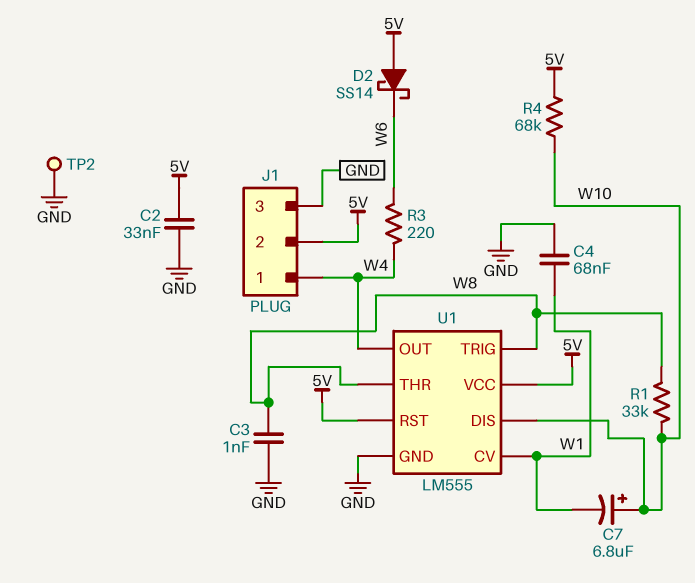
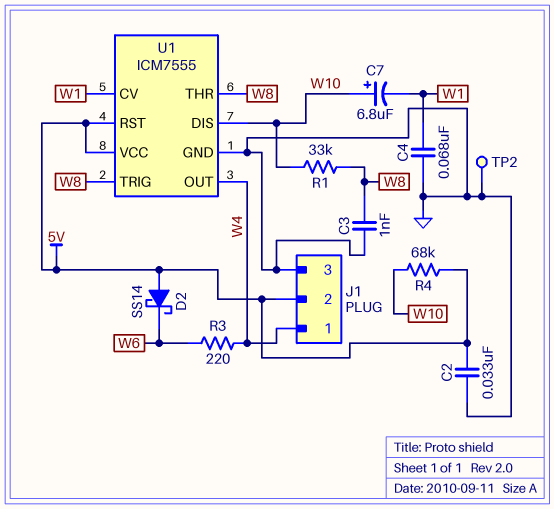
U1: LM555 -> ICM7555

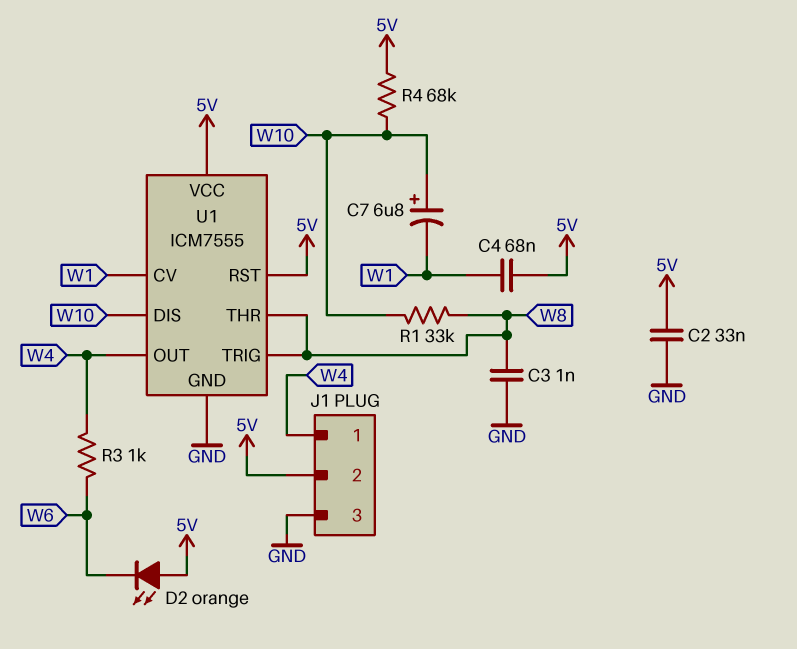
C4: 68nF (GND, W1) -> 68nF (5V, W1)
D2: schottky SS14 (A 5V, K W6) -> LED orange (A 5V, K W6)
R3: 220 (W4, W6) -> 1k (W4, W6)
TP2: test point (GND) -> none

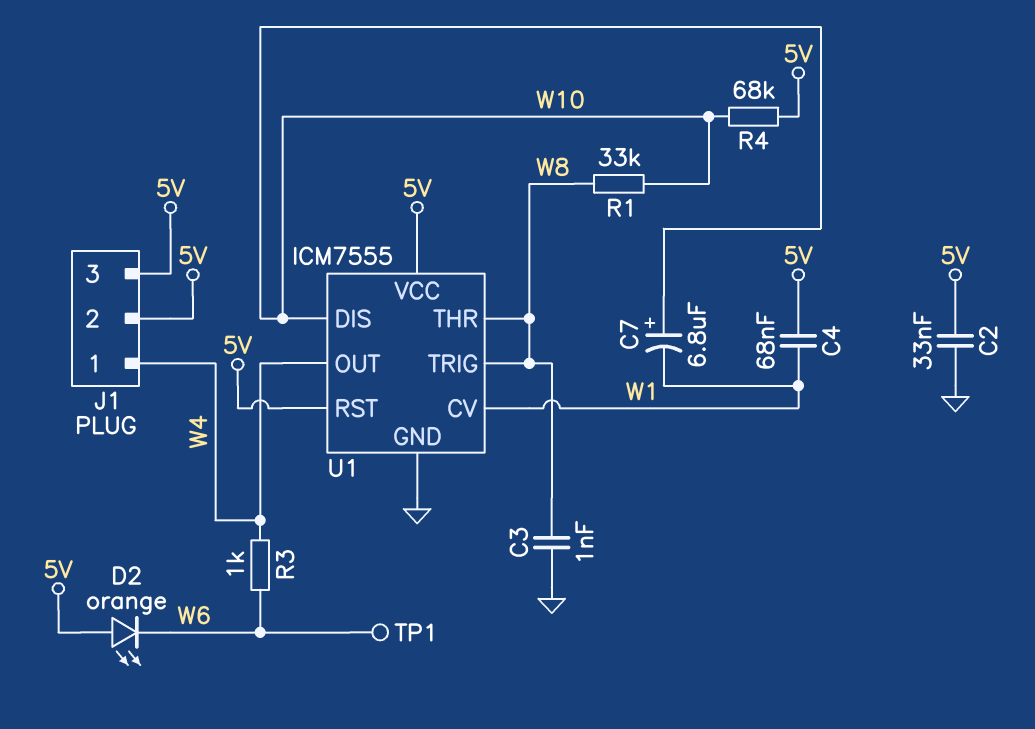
J1 pin 3: GND -> 5V
TP1: none -> test point (W6)

